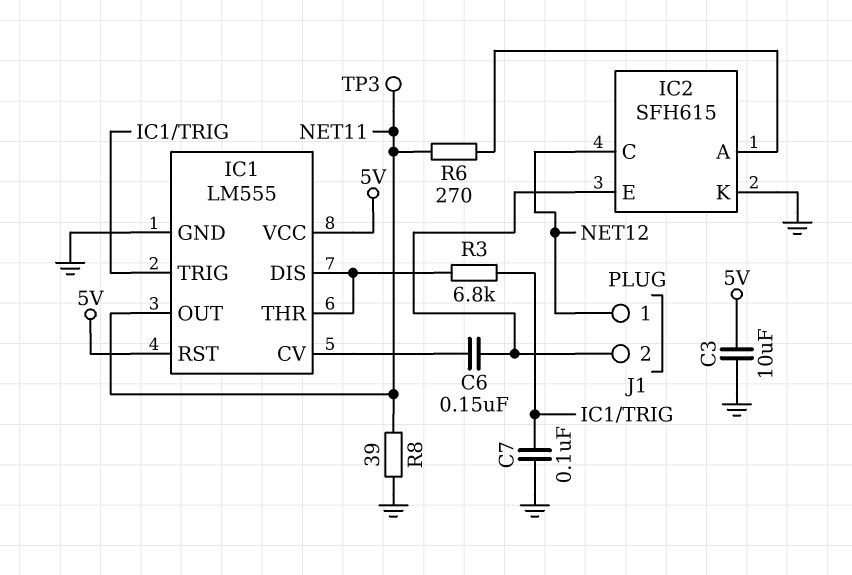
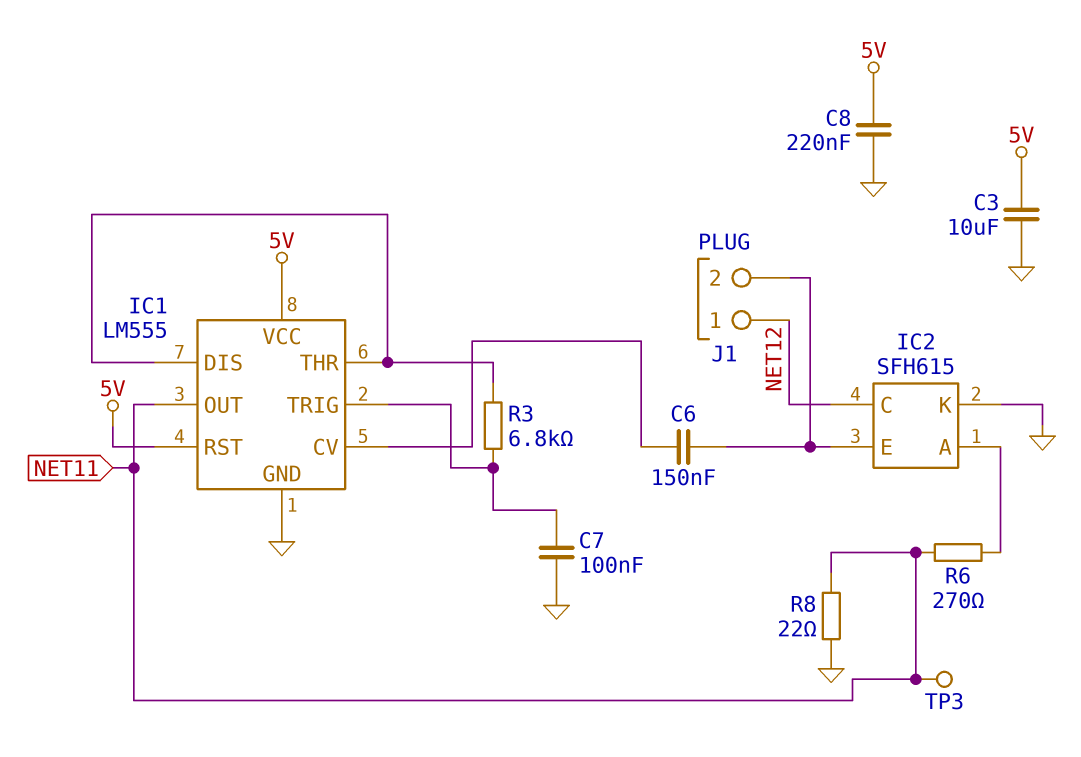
C8: none -> 220nF (5V, GND)
R8: 39 (GND, NET11) -> 22 (GND, NET11)

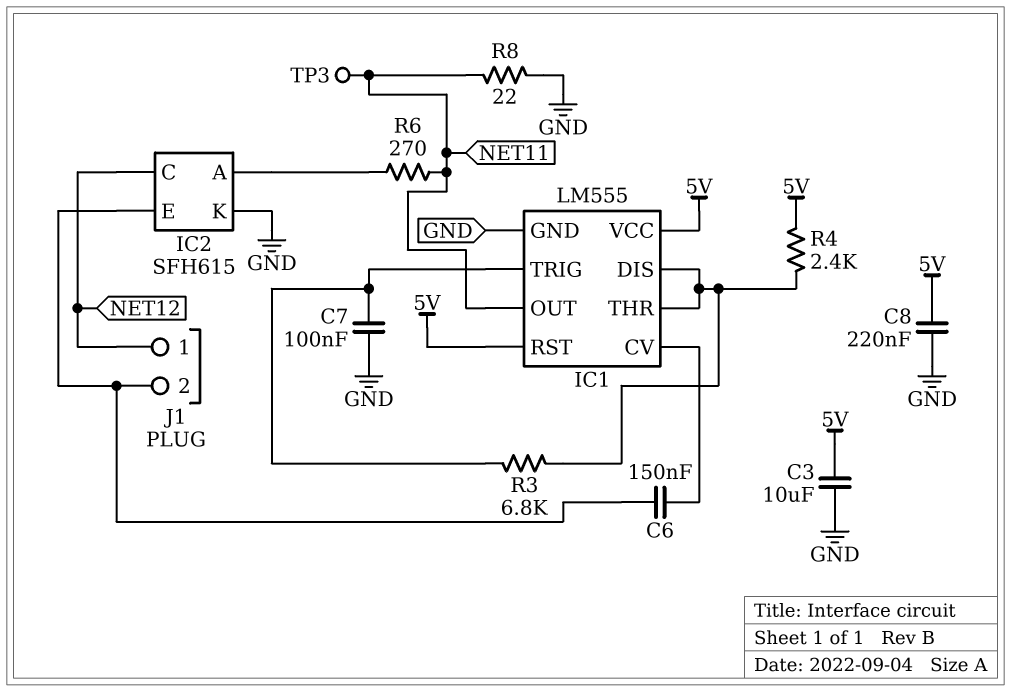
R4: none -> 2.4k (5V, IC1/DIS)

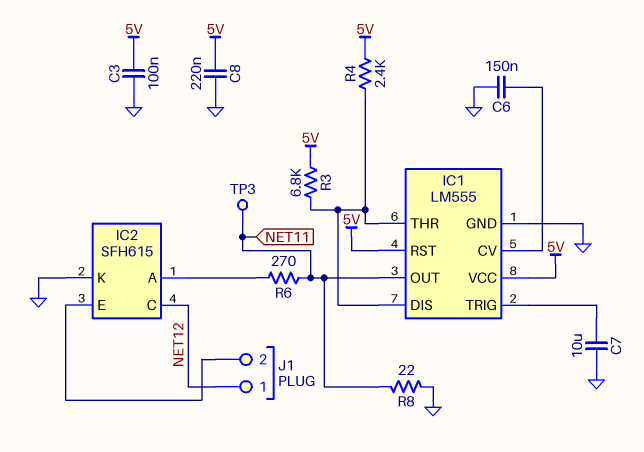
C3: 10uF (5V, GND) -> 100nF (5V, GND)
C6: 150nF (IC1/CV, IC2/E) -> 150nF (GND, IC1/CV)
C7: 100nF (GND, IC1/TRIG) -> 10uF (GND, IC1/TRIG)
R3: 6.8k (IC1/DIS, IC1/TRIG) -> 6.8k (5V, IC1/DIS)

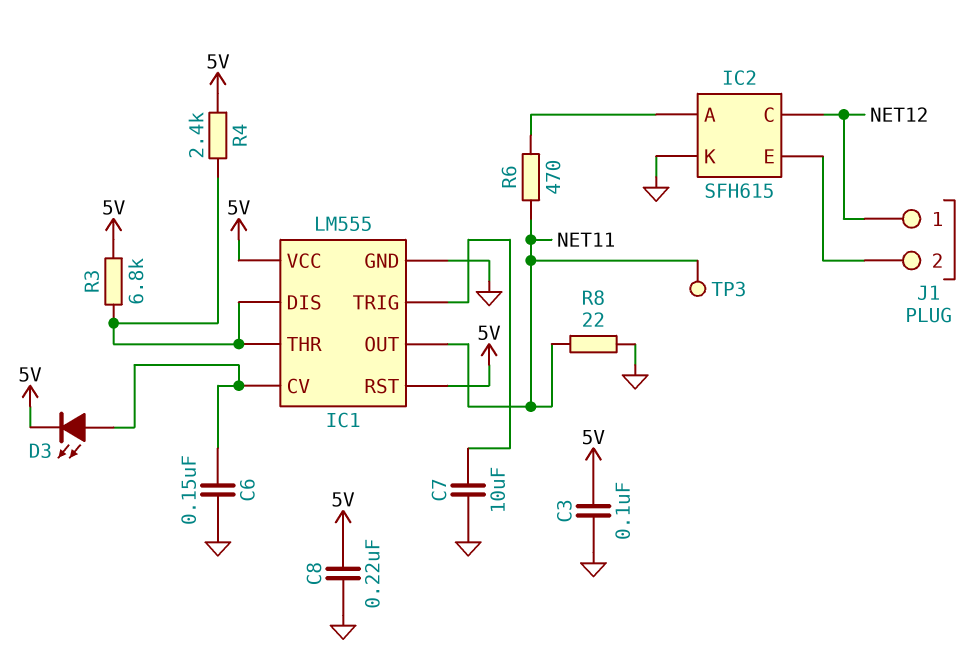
D3: none -> LED (A IC1/CV, K 5V)
R6: 270 (IC2/A, NET11) -> 470 (IC2/A, NET11)

